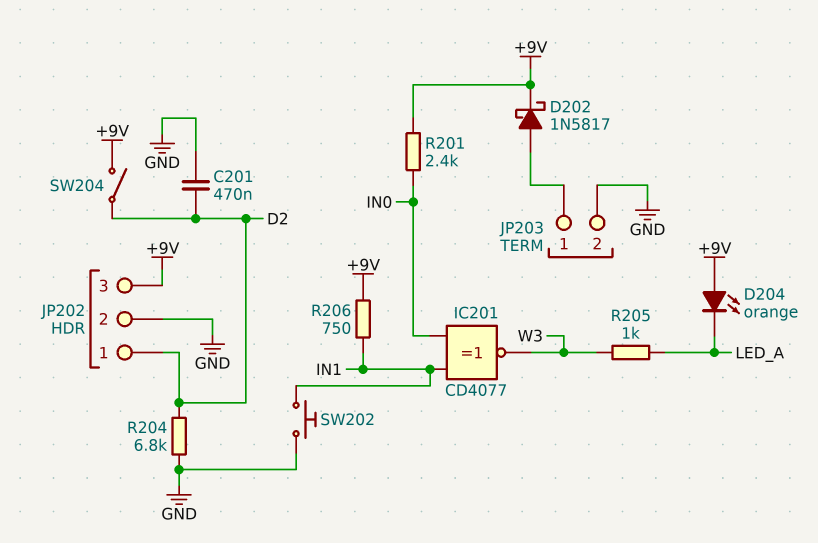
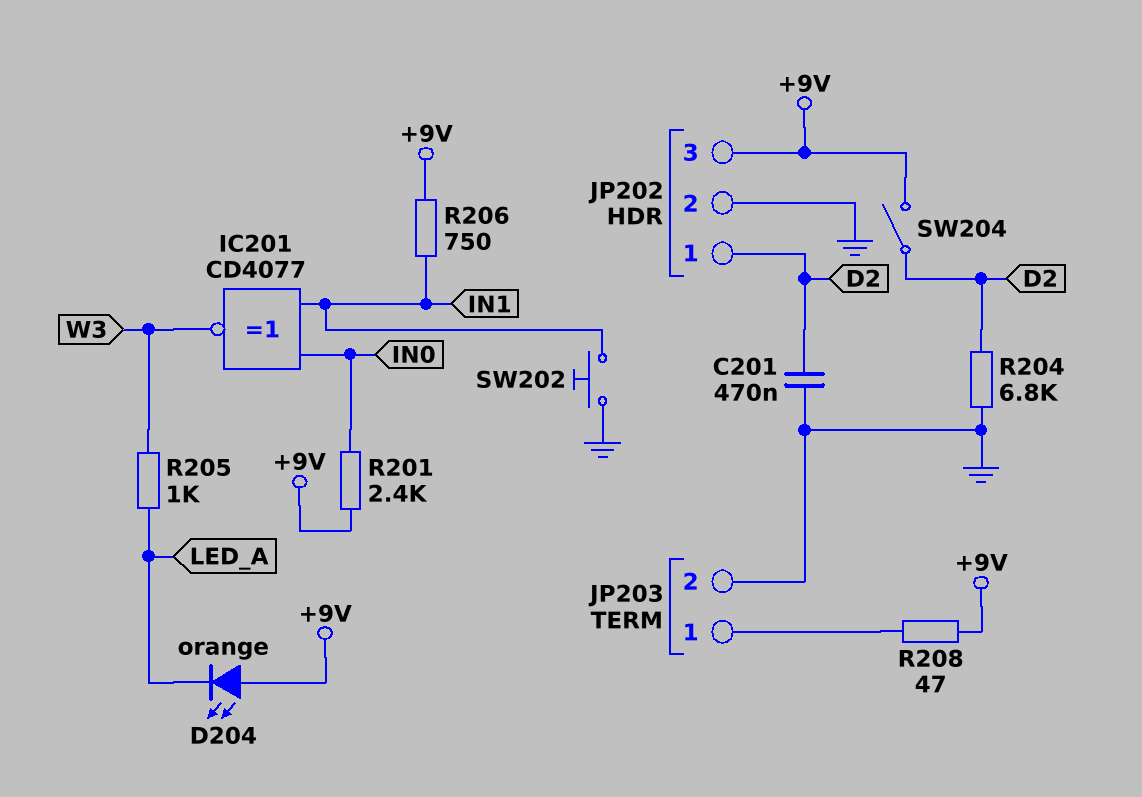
D202: schottky 1N5817 (A JP203/1, K +9V) -> none
R208: none -> 47 (+9V, JP203/1)

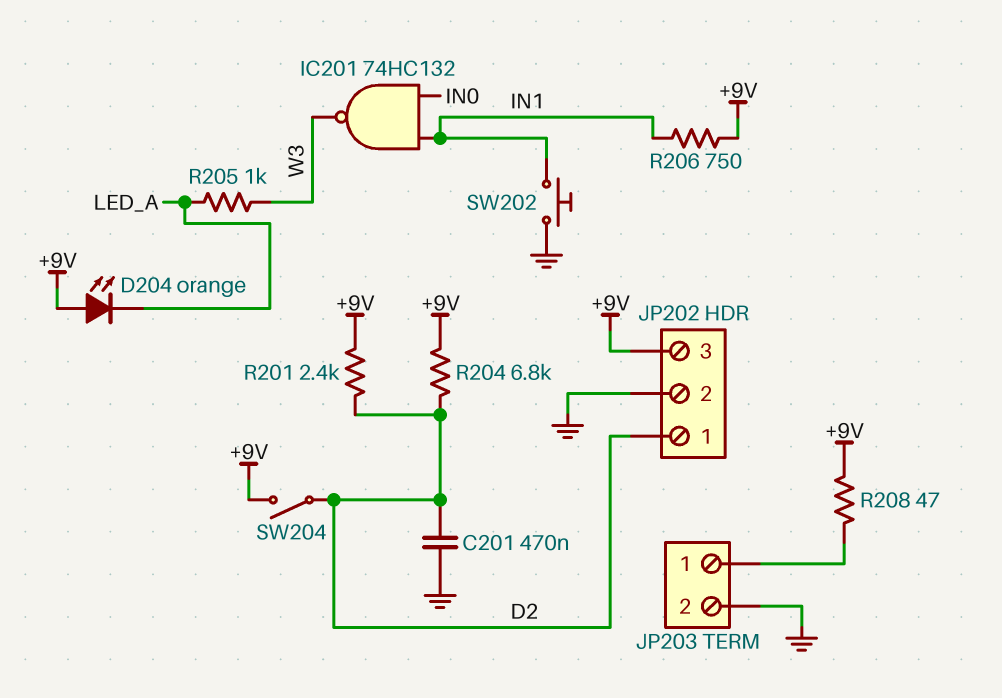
IC201: XNOR CD4077 (in IN0, in IN1, out W3) -> NAND 74HC132 (in IN0, in IN1, out W3)
R201: 2.4k (+9V, IN0) -> 2.4k (+9V, D2)
R204: 6.8k (D2, GND) -> 6.8k (+9V, D2)

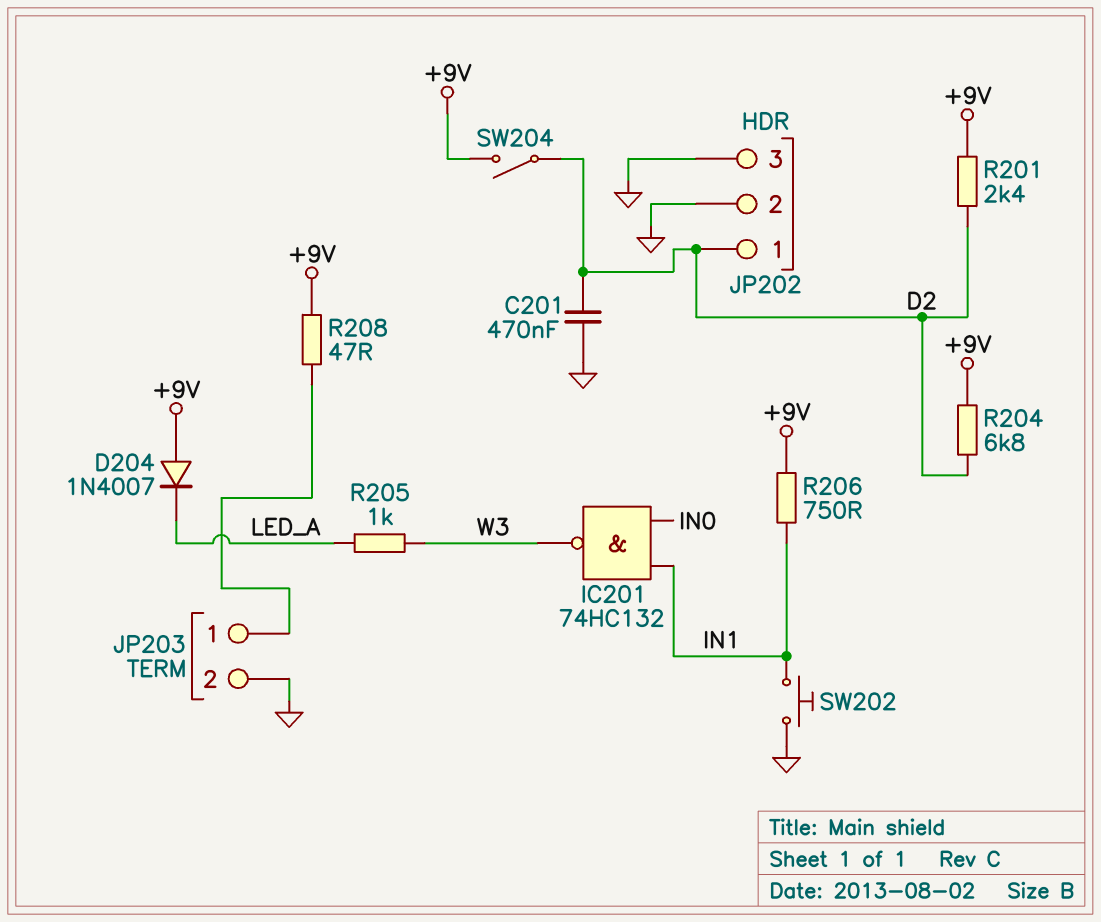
D204: LED orange (A +9V, K LED_A) -> diode 1N4007 (A +9V, K LED_A)
JP202 pin 3: +9V -> GND

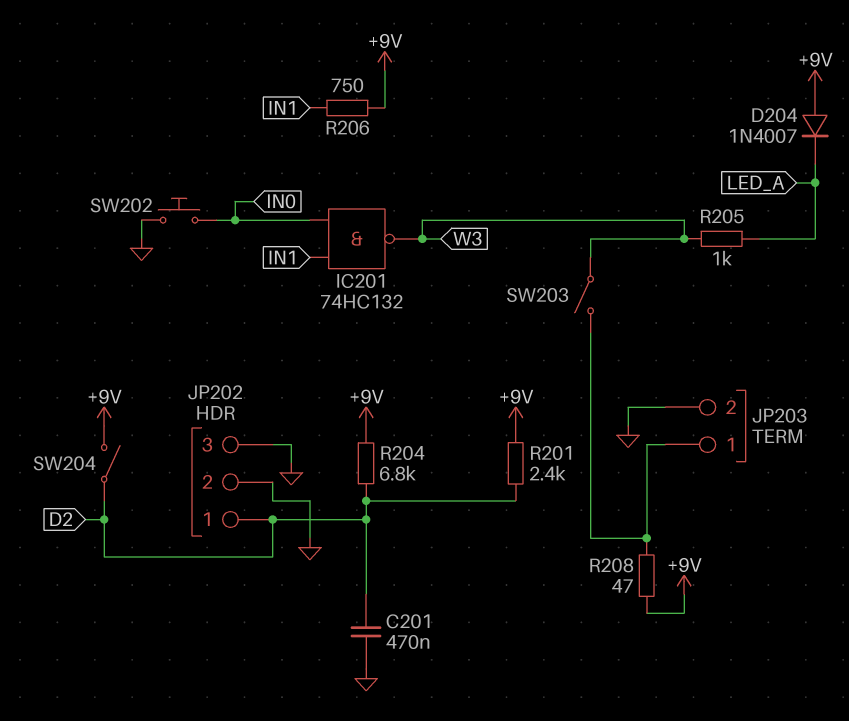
SW202: button (GND, IN1) -> button (GND, IN0)
SW203: none -> switch (JP203/1, W3)

